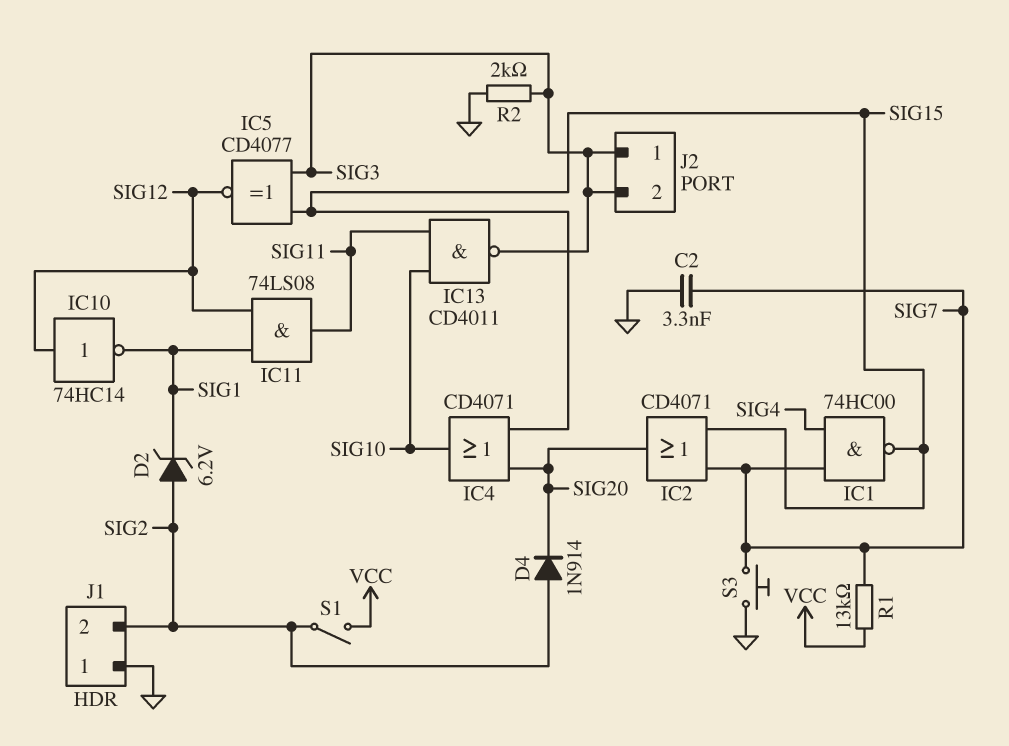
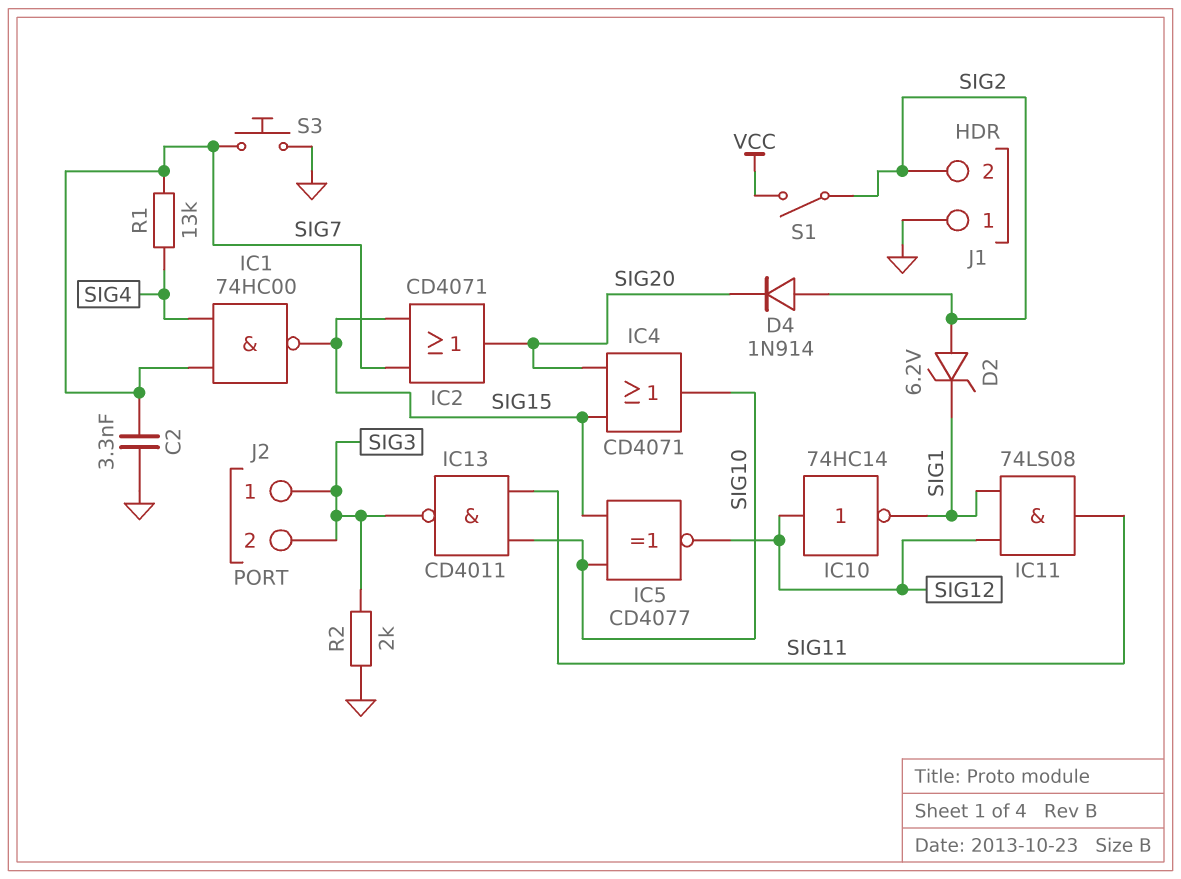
IC5: XNOR CD4077 (in SIG3, in SIG15, out SIG12) -> XNOR CD4077 (in SIG10, in SIG15, out SIG12)
R1: 13k (SIG7, VCC) -> 13k (SIG4, SIG7)

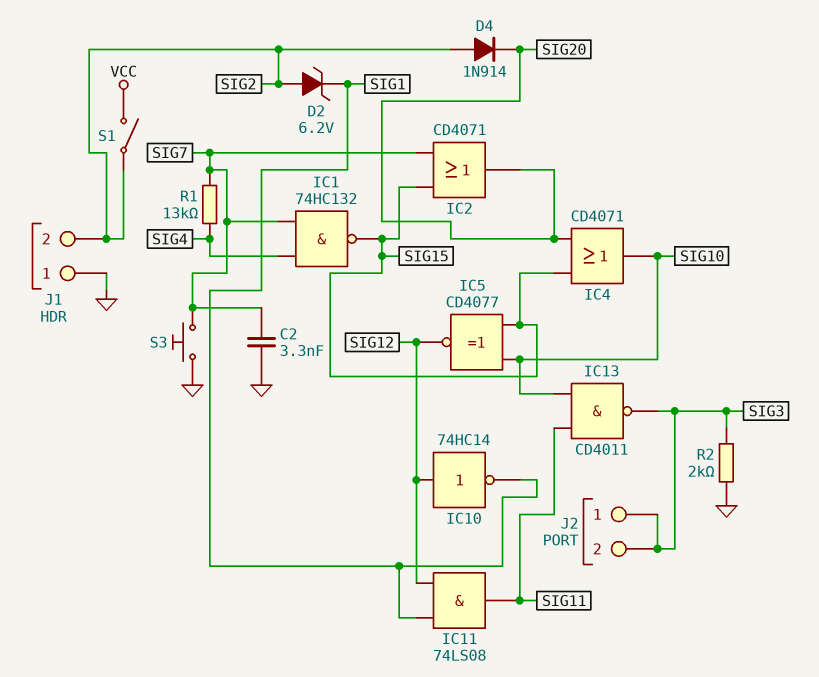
IC1: NAND 74HC00 (in SIG4, in SIG7, out SIG15) -> NAND 74HC132 (in SIG4, in SIG7, out SIG15)

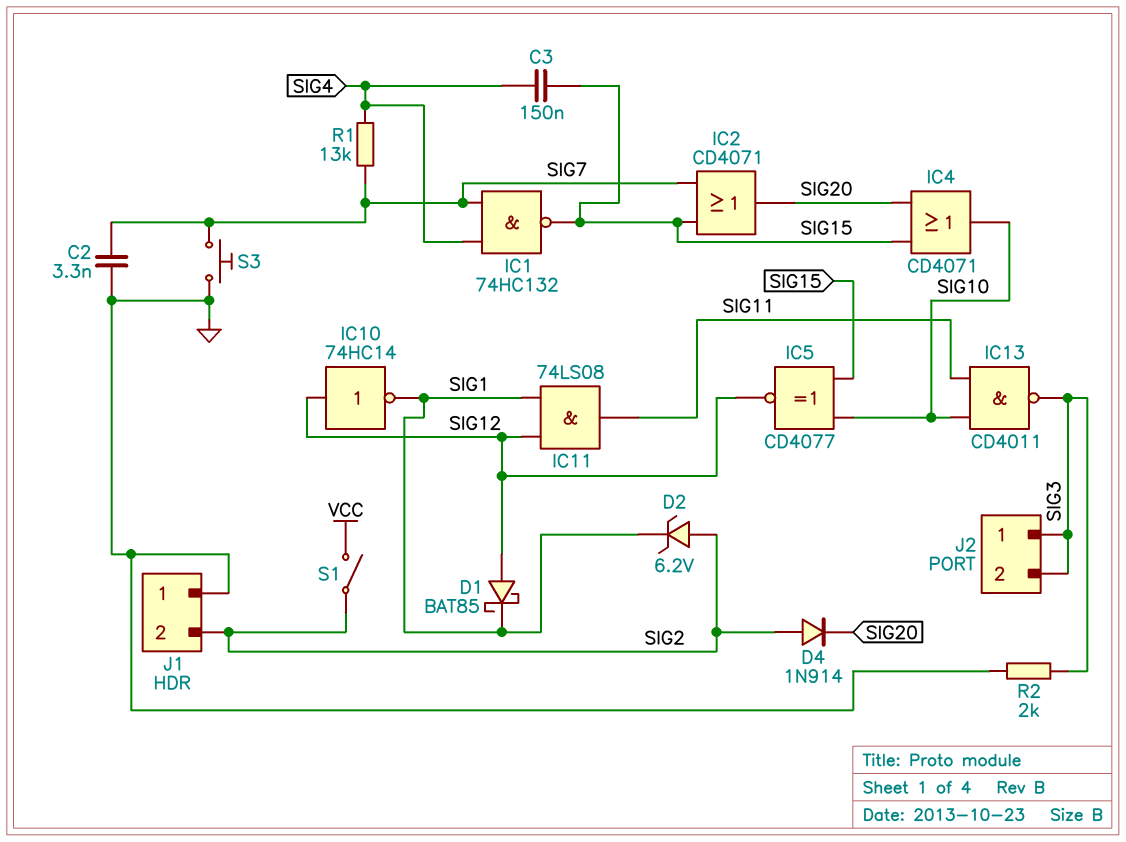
C3: none -> 150nF (SIG4, SIG15)
D1: none -> schottky BAT85 (A SIG12, K SIG1)

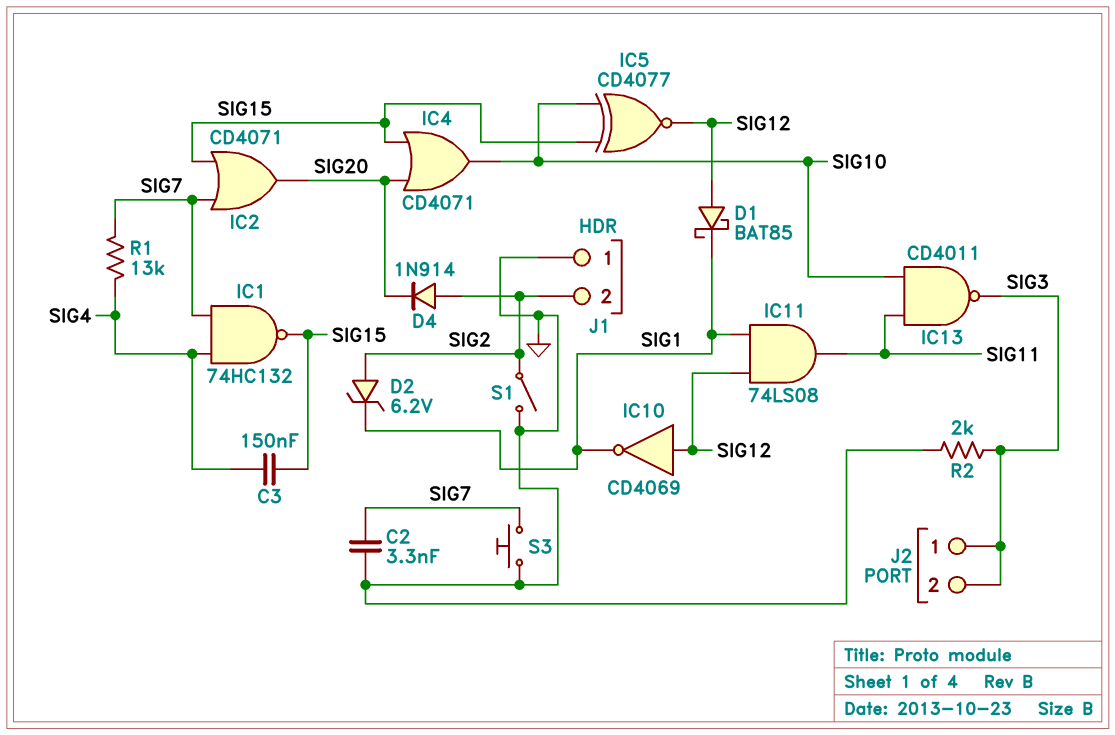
IC10: NOT 74HC14 (in SIG12, out SIG1) -> NOT CD4069 (in SIG12, out SIG1)
S1: switch (SIG2, VCC) -> switch (GND, SIG2)

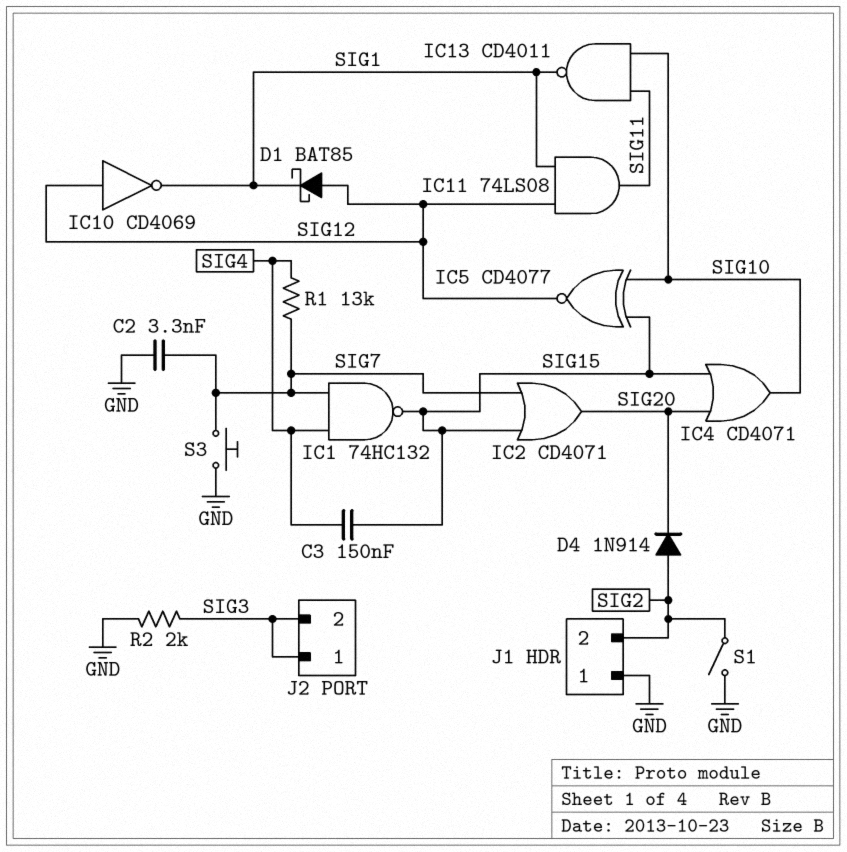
D2: zener 6.2V (A SIG2, K SIG1) -> none
IC13: NAND CD4011 (in SIG10, in SIG11, out SIG3) -> NAND CD4011 (in SIG10, in SIG11, out SIG1)

